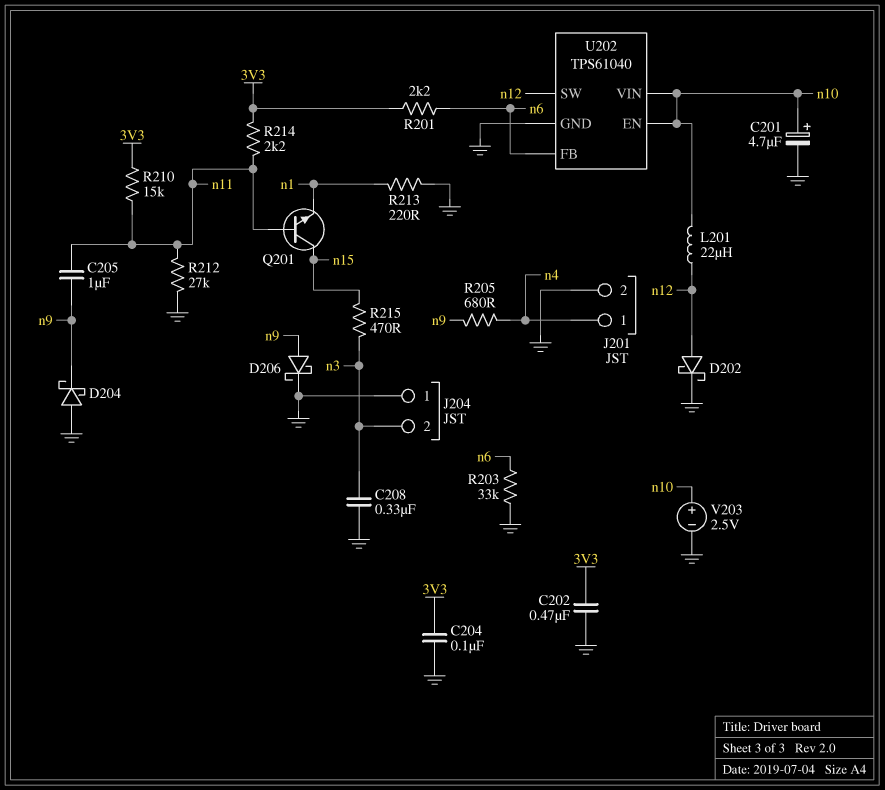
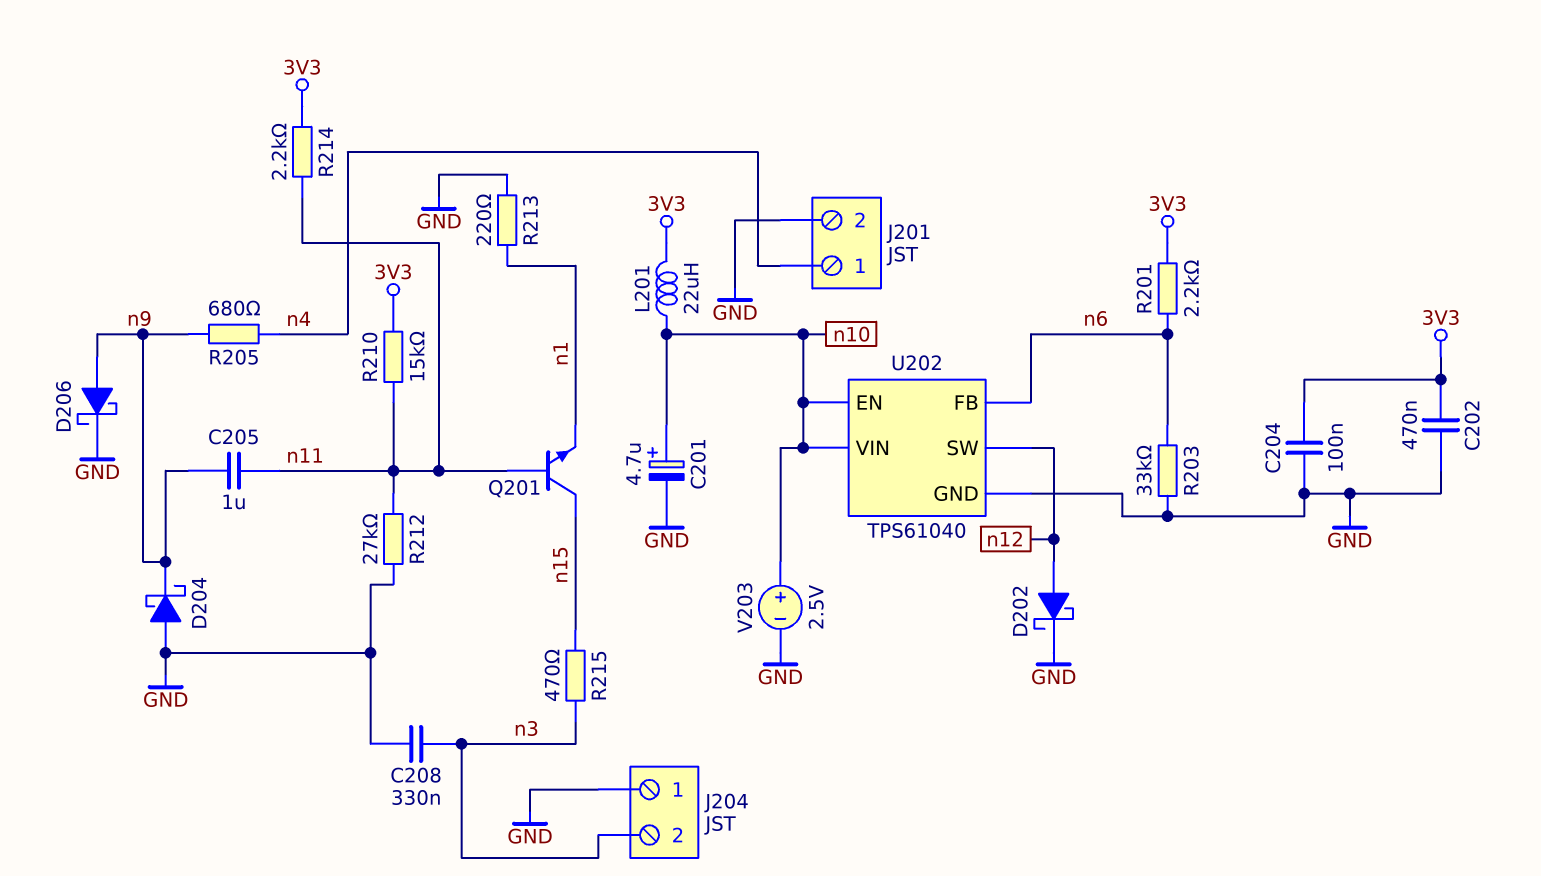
L201: 22uH (n10, n12) -> 22uH (3V3, n10)

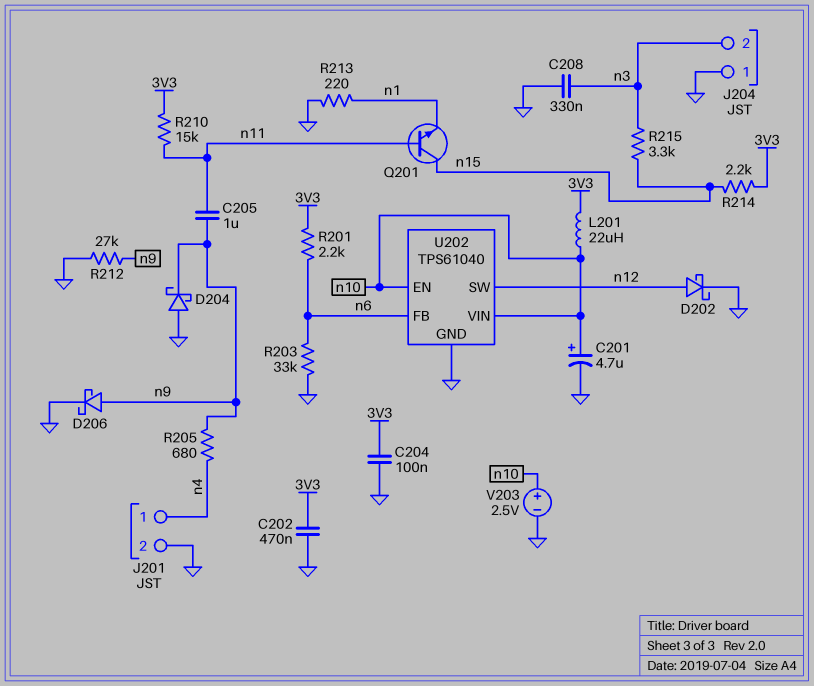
R212: 27k (GND, n11) -> 27k (GND, n9)
R214: 2.2k (3V3, n11) -> 2.2k (3V3, n15)
R215: 470 (n3, n15) -> 3.3k (n3, n15)

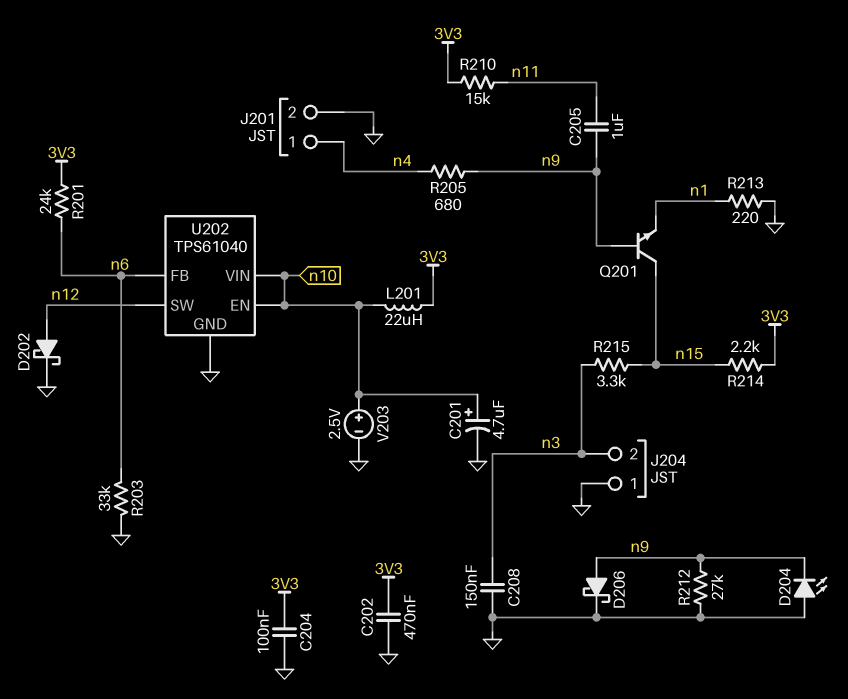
C208: 330nF (GND, n3) -> 150nF (GND, n3)
D204: schottky (A GND, K n9) -> LED (A GND, K n9)
Q201: NPN (B n11, C n15, E n1) -> NPN (B n9, C n15, E n1)
R201: 2.2k (3V3, n6) -> 24k (3V3, n6)

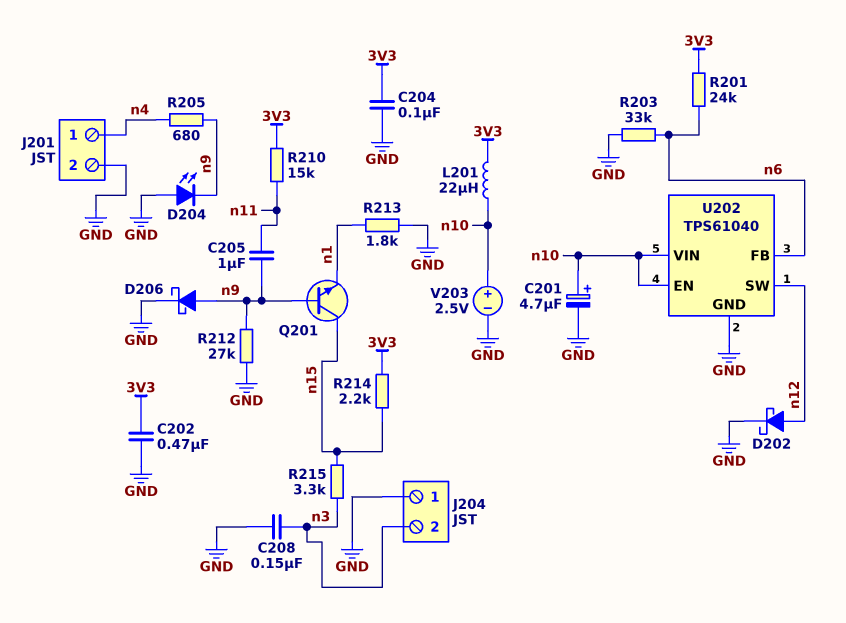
R213: 220 (GND, n1) -> 1.8k (GND, n1)

